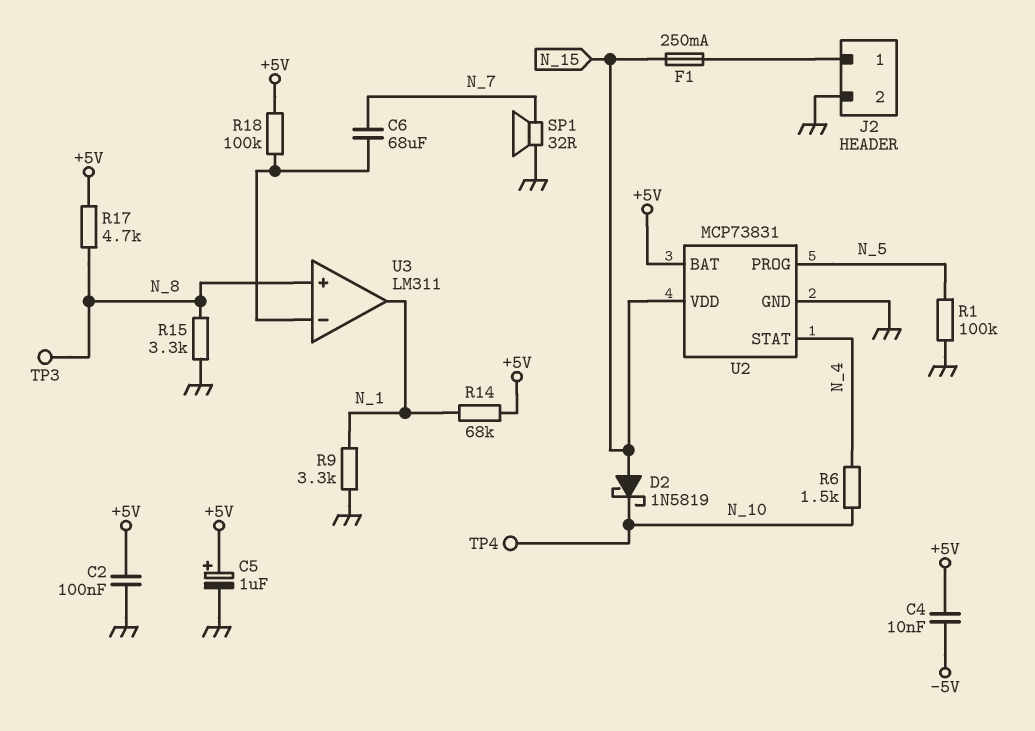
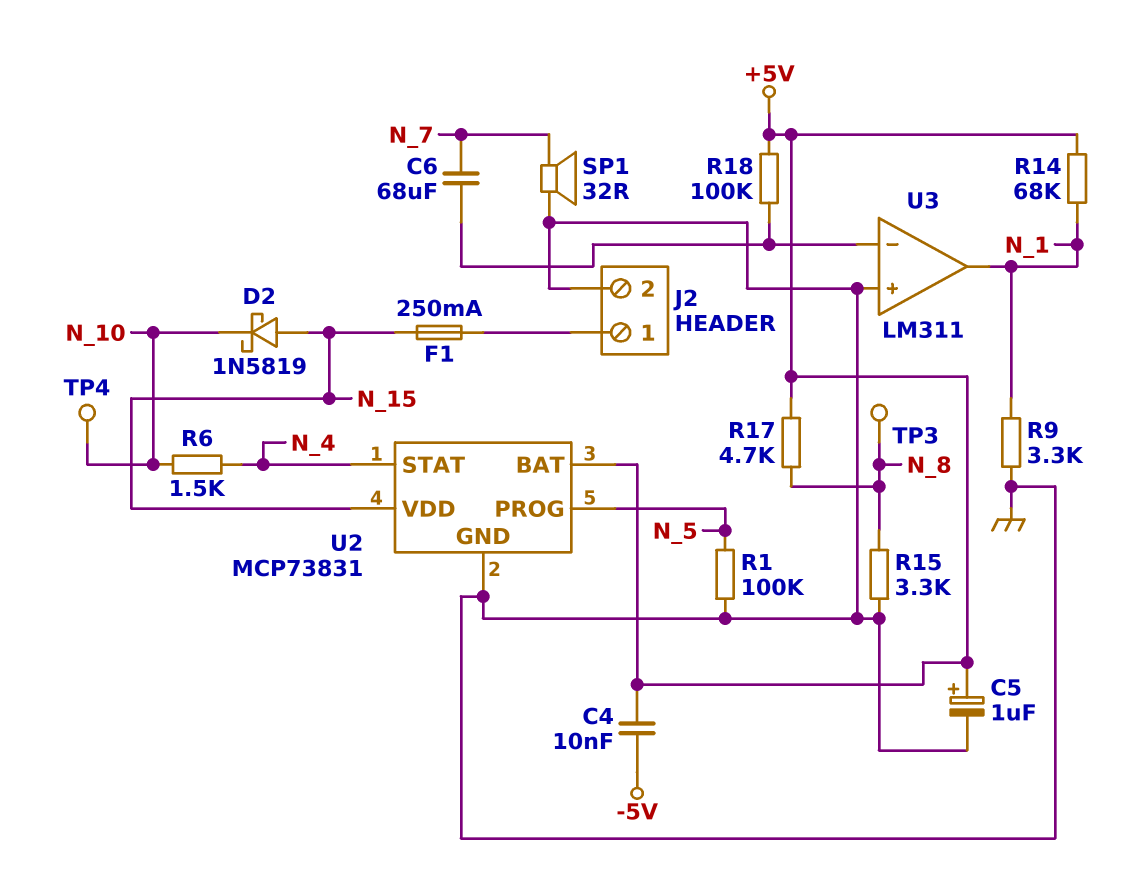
C2: 100nF (+5V, GND) -> none
U3 pin in+: N_8 -> GND

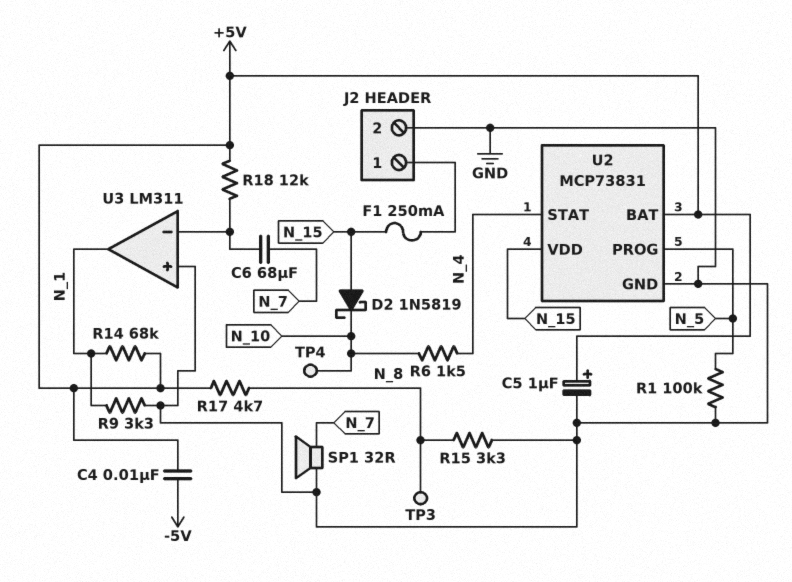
R18: 100k (+5V, U3/in-) -> 12k (+5V, U3/in-)

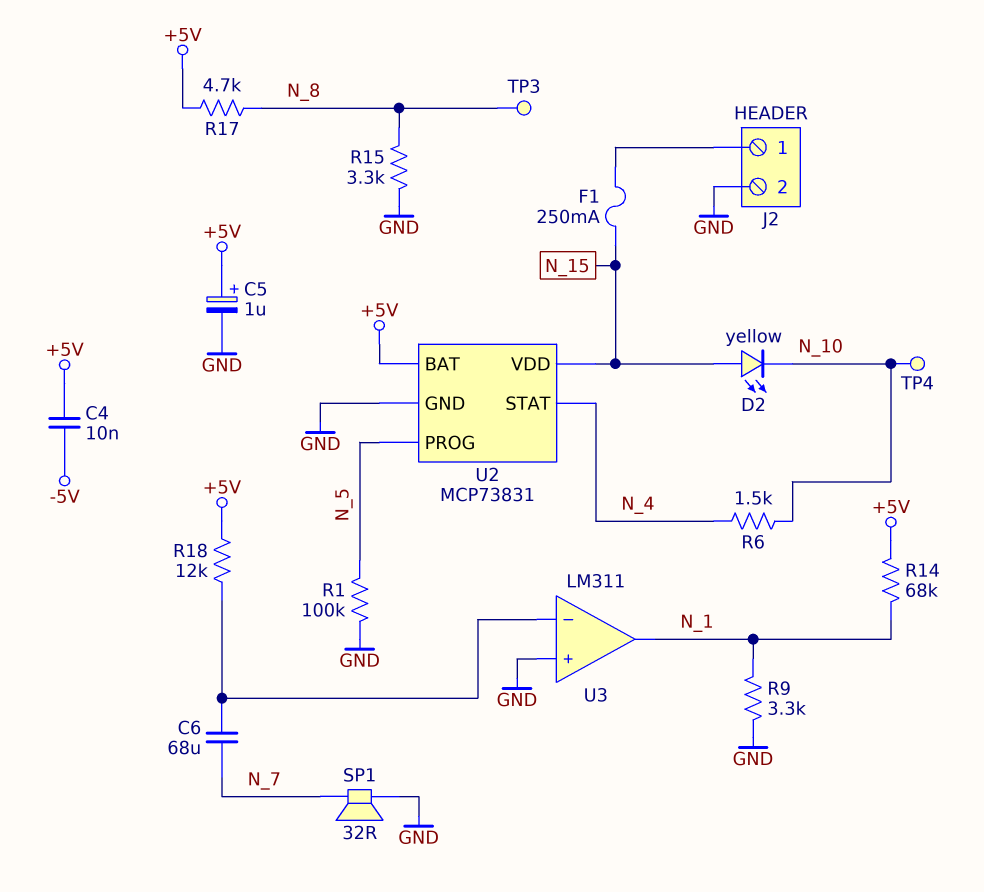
D2: schottky 1N5819 (A N_15, K N_10) -> LED yellow (A N_15, K N_10)

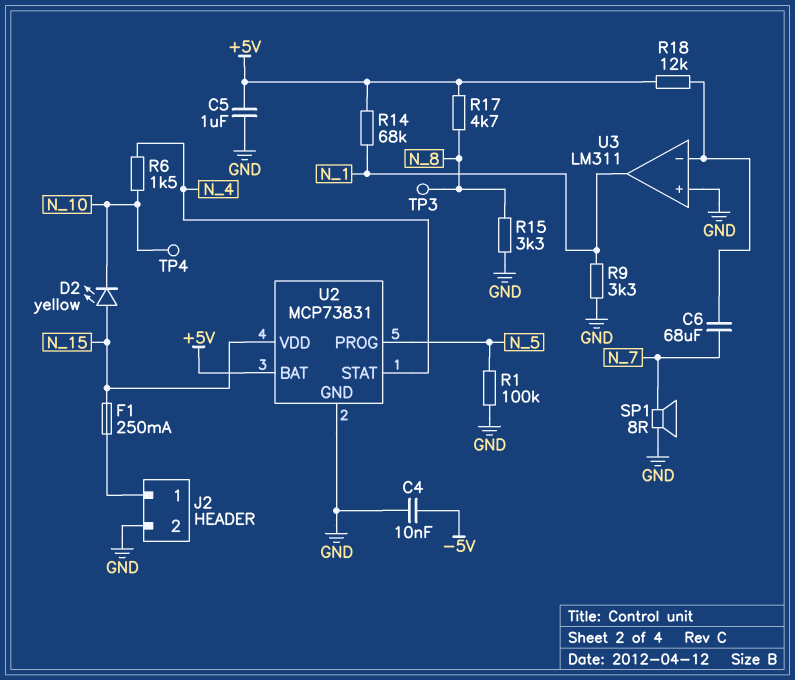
C4: 10nF (+5V, -5V) -> 10nF (-5V, GND)
C5: 1uF (plus +5V, minus GND) -> 1uF (+5V, GND)
SP1: speaker 32R (GND, N_7) -> speaker 8R (GND, N_7)

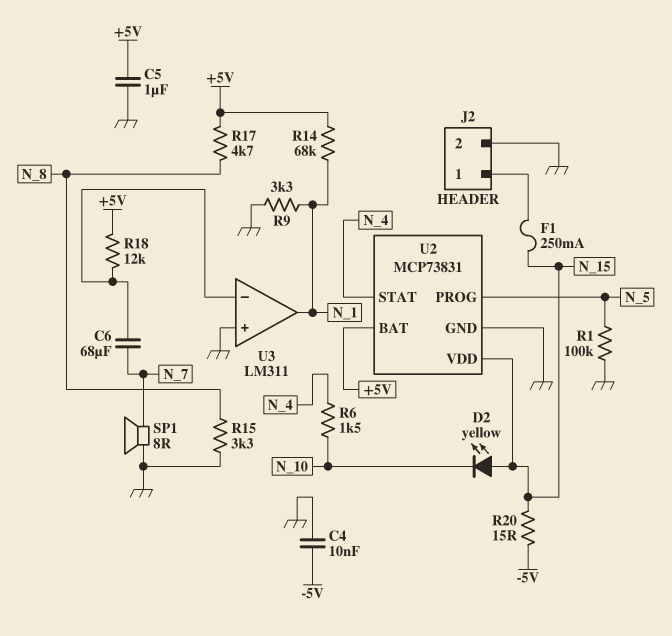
R20: none -> 15 (-5V, N_15)
TP3: test point (N_8) -> none
TP4: test point (N_10) -> none

